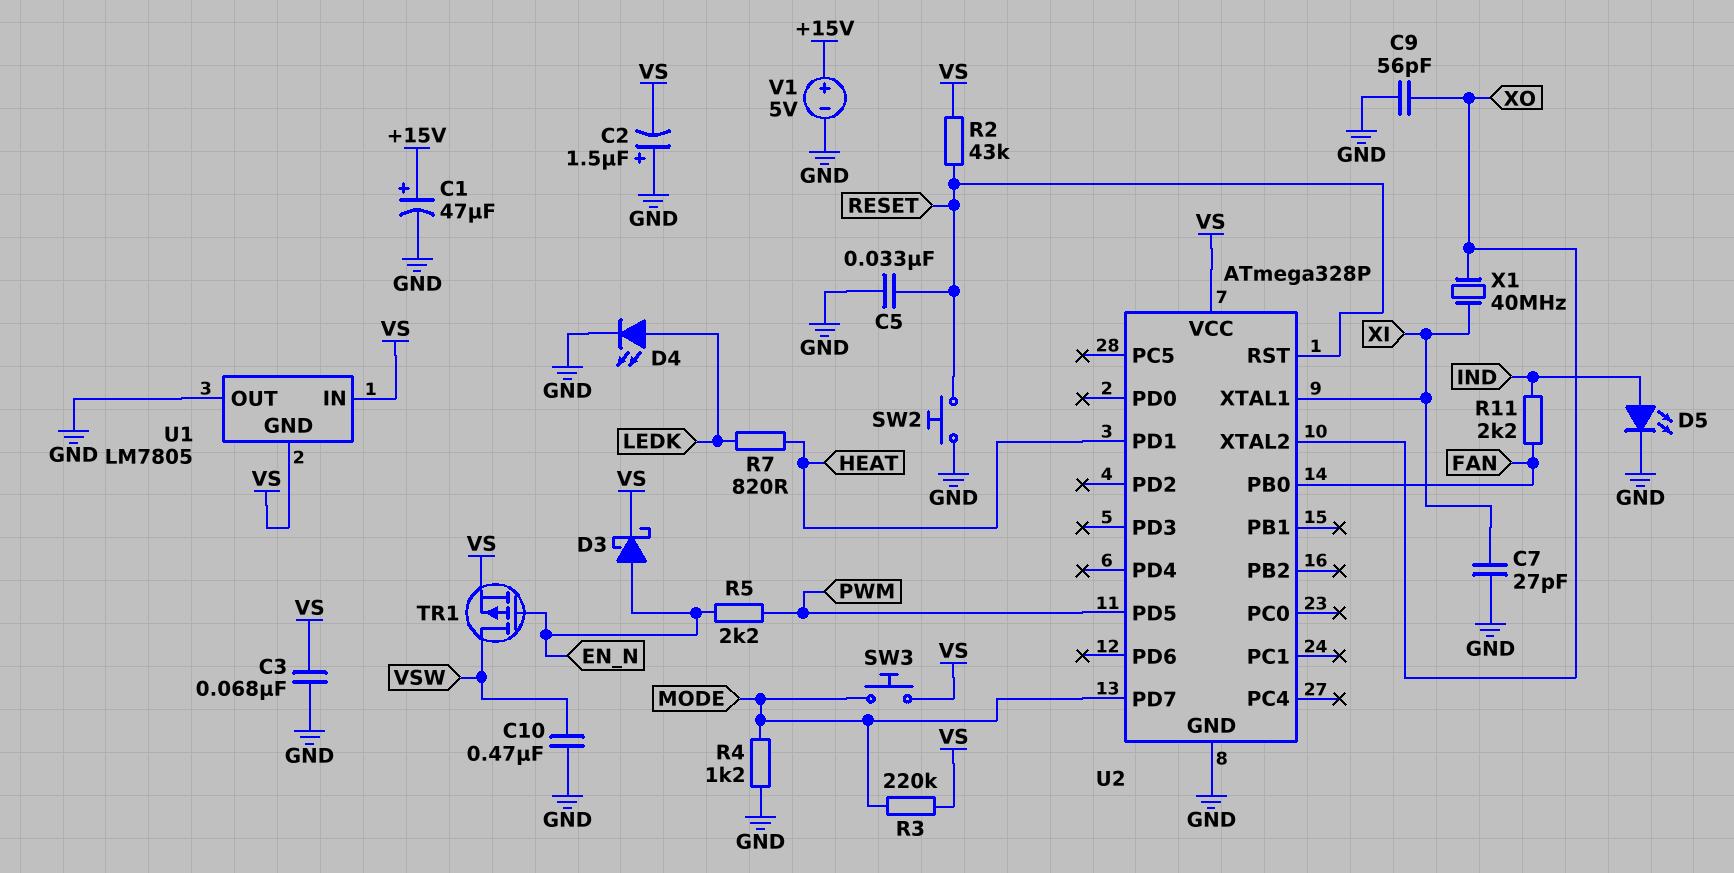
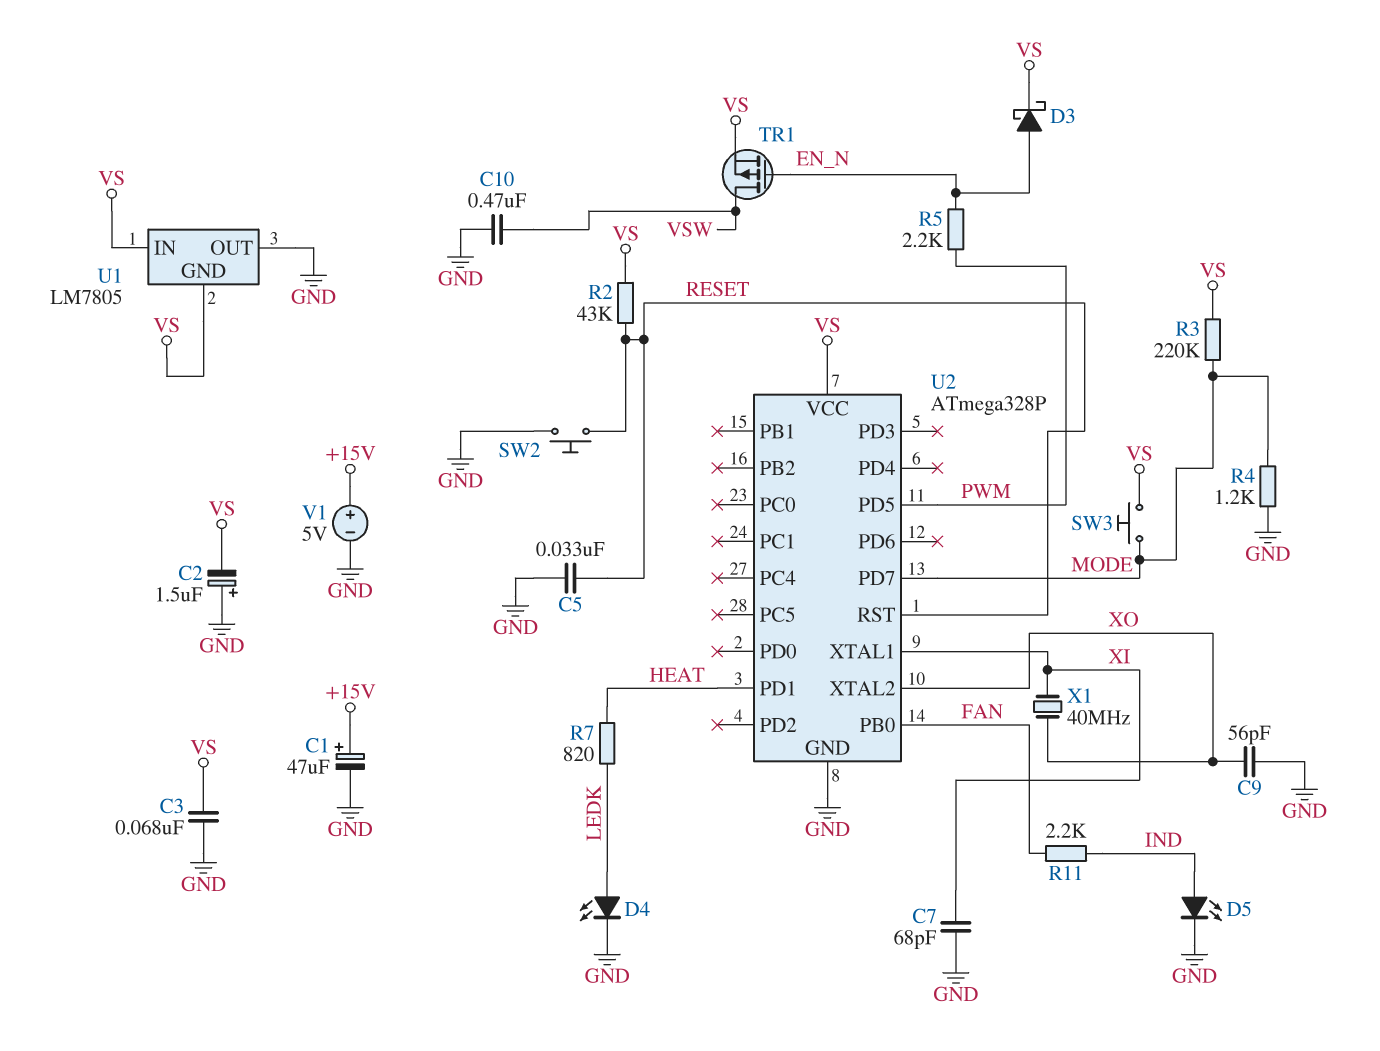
C7: 27pF (GND, XI) -> 68pF (GND, XI)

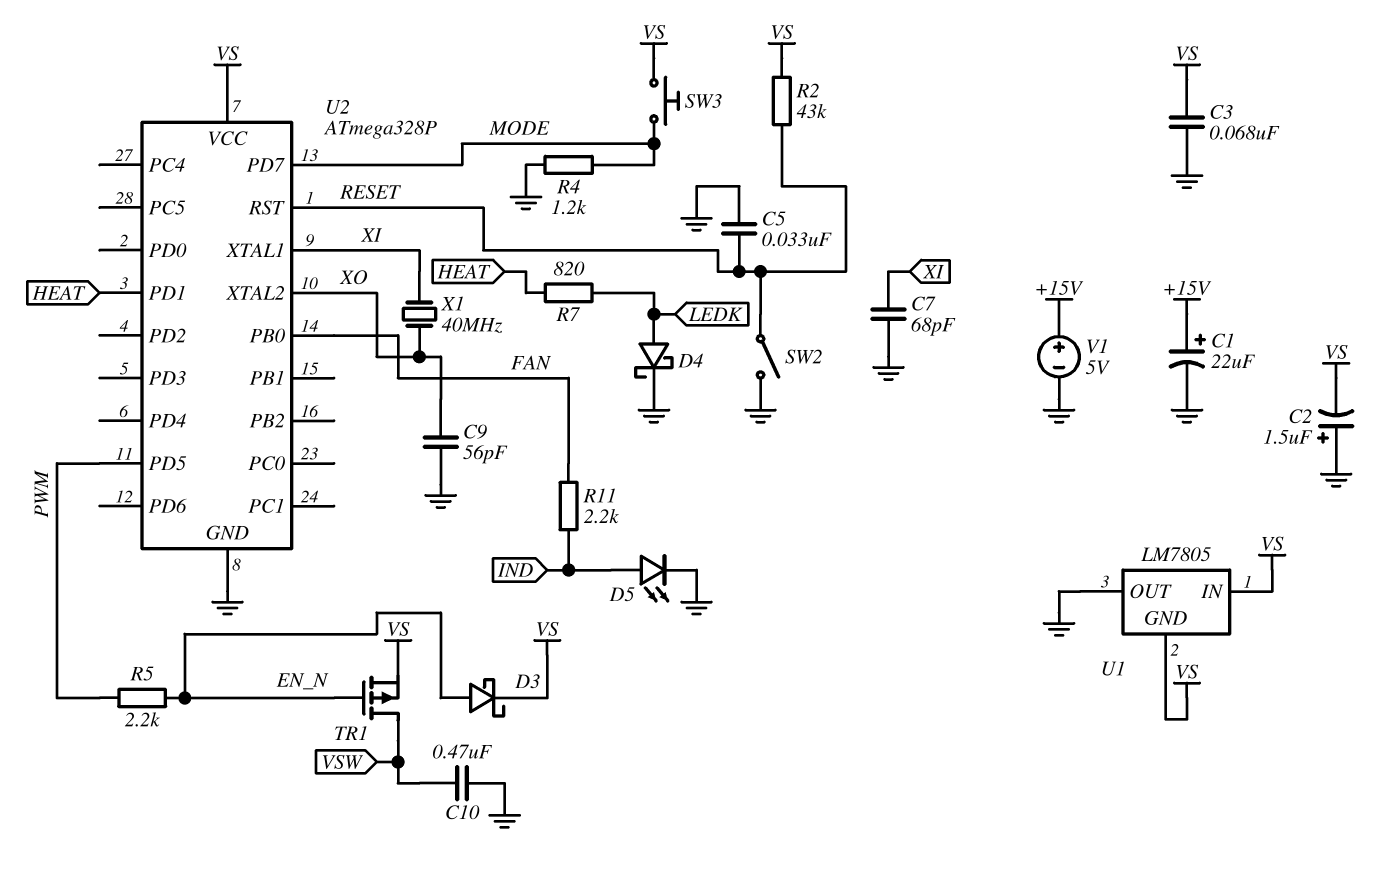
C1: 47uF (plus +15V, minus GND) -> 22uF (plus +15V, minus GND)
D4: LED (A LEDK, K GND) -> schottky (A LEDK, K GND)
R3: 220k (MODE, VS) -> none
SW2: button (GND, RESET) -> switch (GND, RESET)

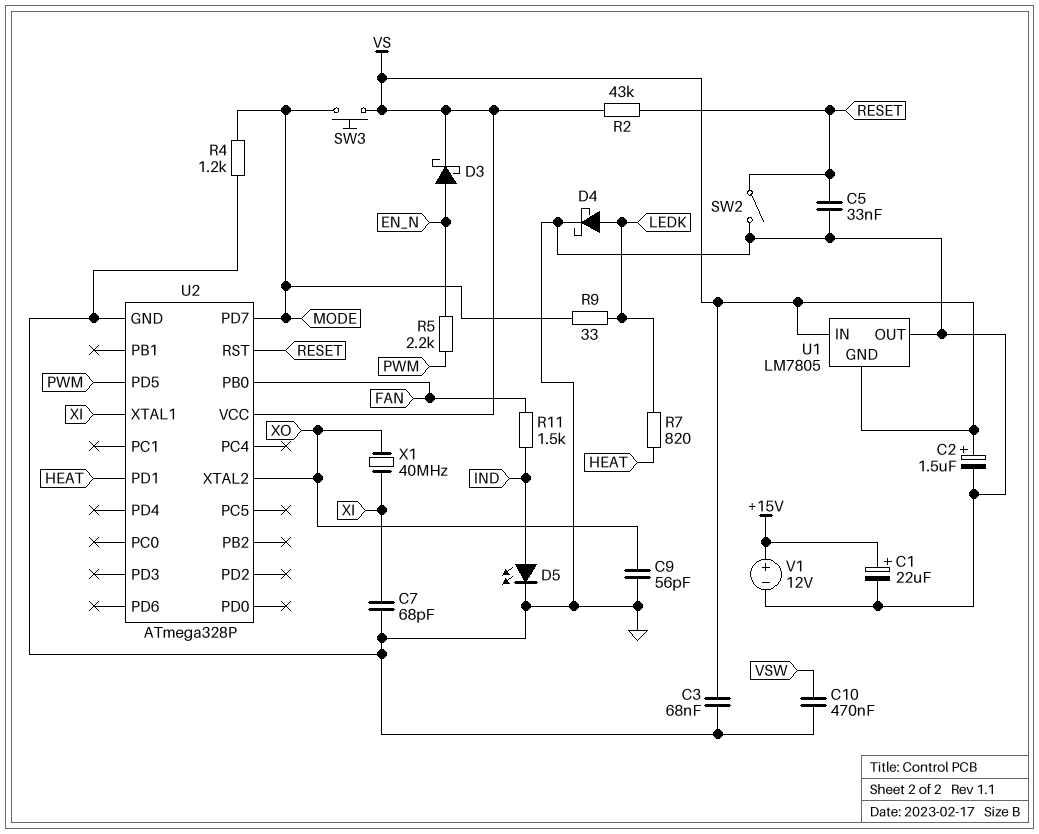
C2: 1.5uF (plus GND, minus VS) -> 1.5uF (plus VS, minus GND)
R9: none -> 33 (LEDK, MODE)
R11: 2.2k (FAN, IND) -> 1.5k (FAN, IND)
TR1: PMOS (G EN_N, D VSW, S VS) -> none
V1: 5V (plus +15V, minus GND) -> 12V (plus +15V, minus GND)

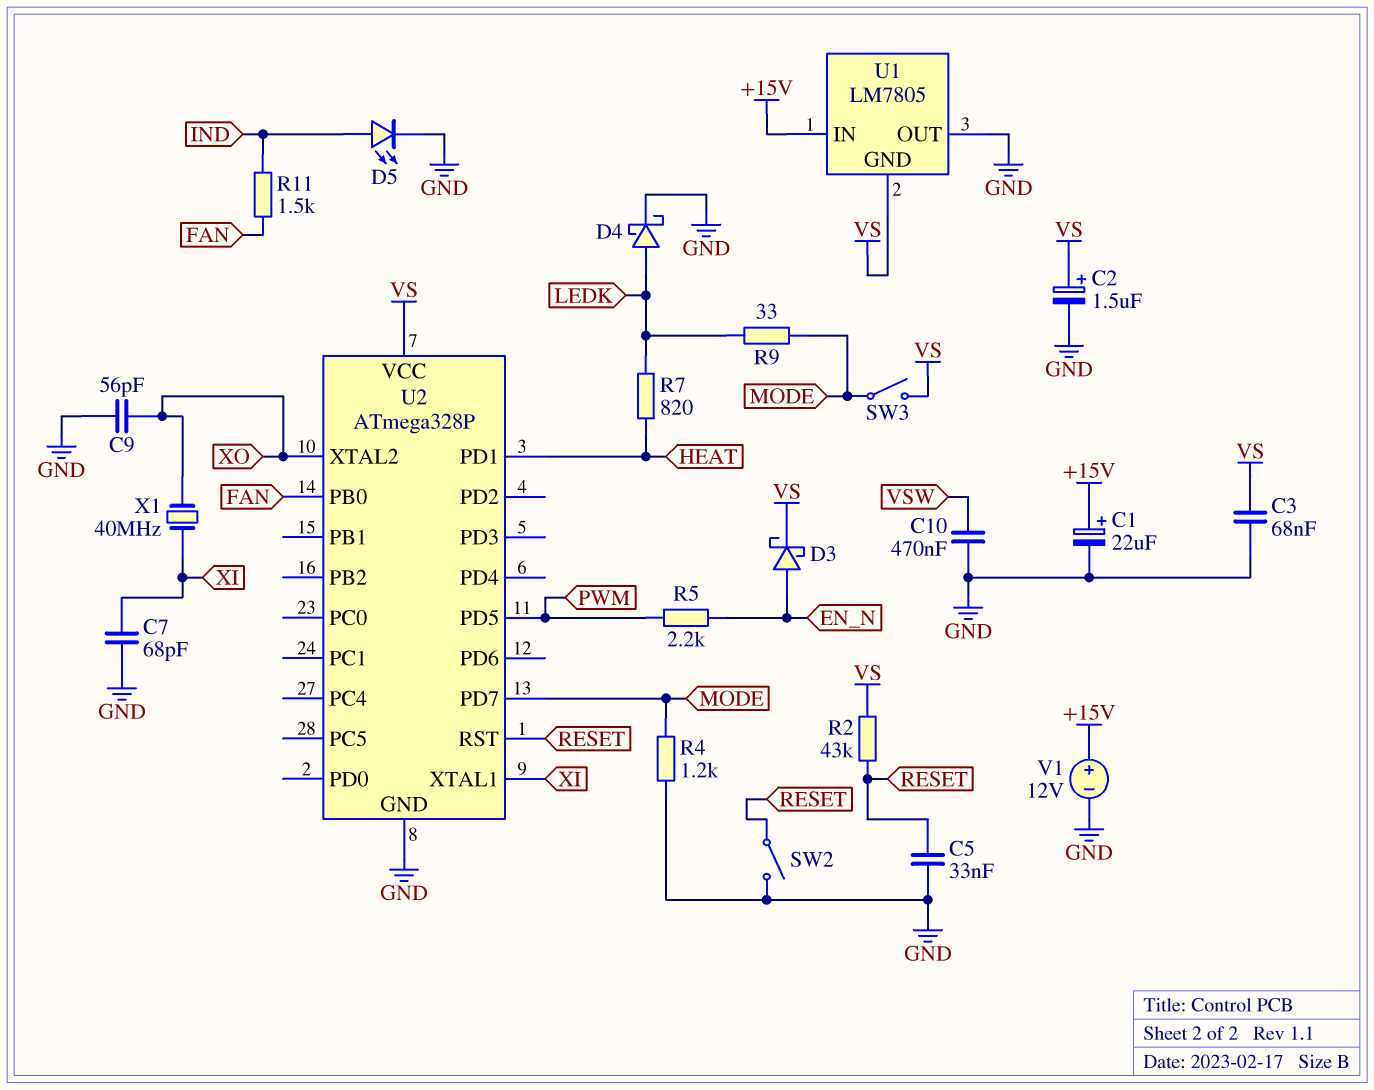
SW3: button (MODE, VS) -> switch (MODE, VS)
U1 pin IN: VS -> +15V

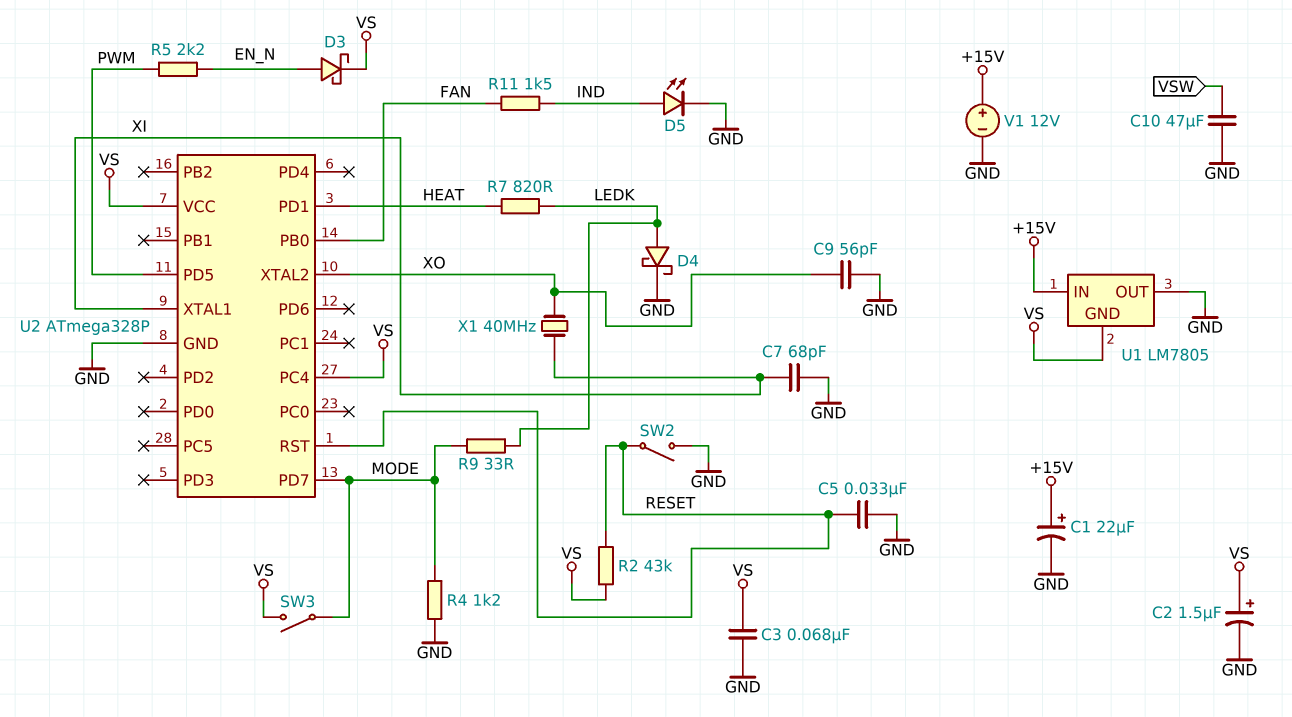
C10: 470nF (GND, VSW) -> 47uF (GND, VSW)
U2 pin PC4: none -> VS

